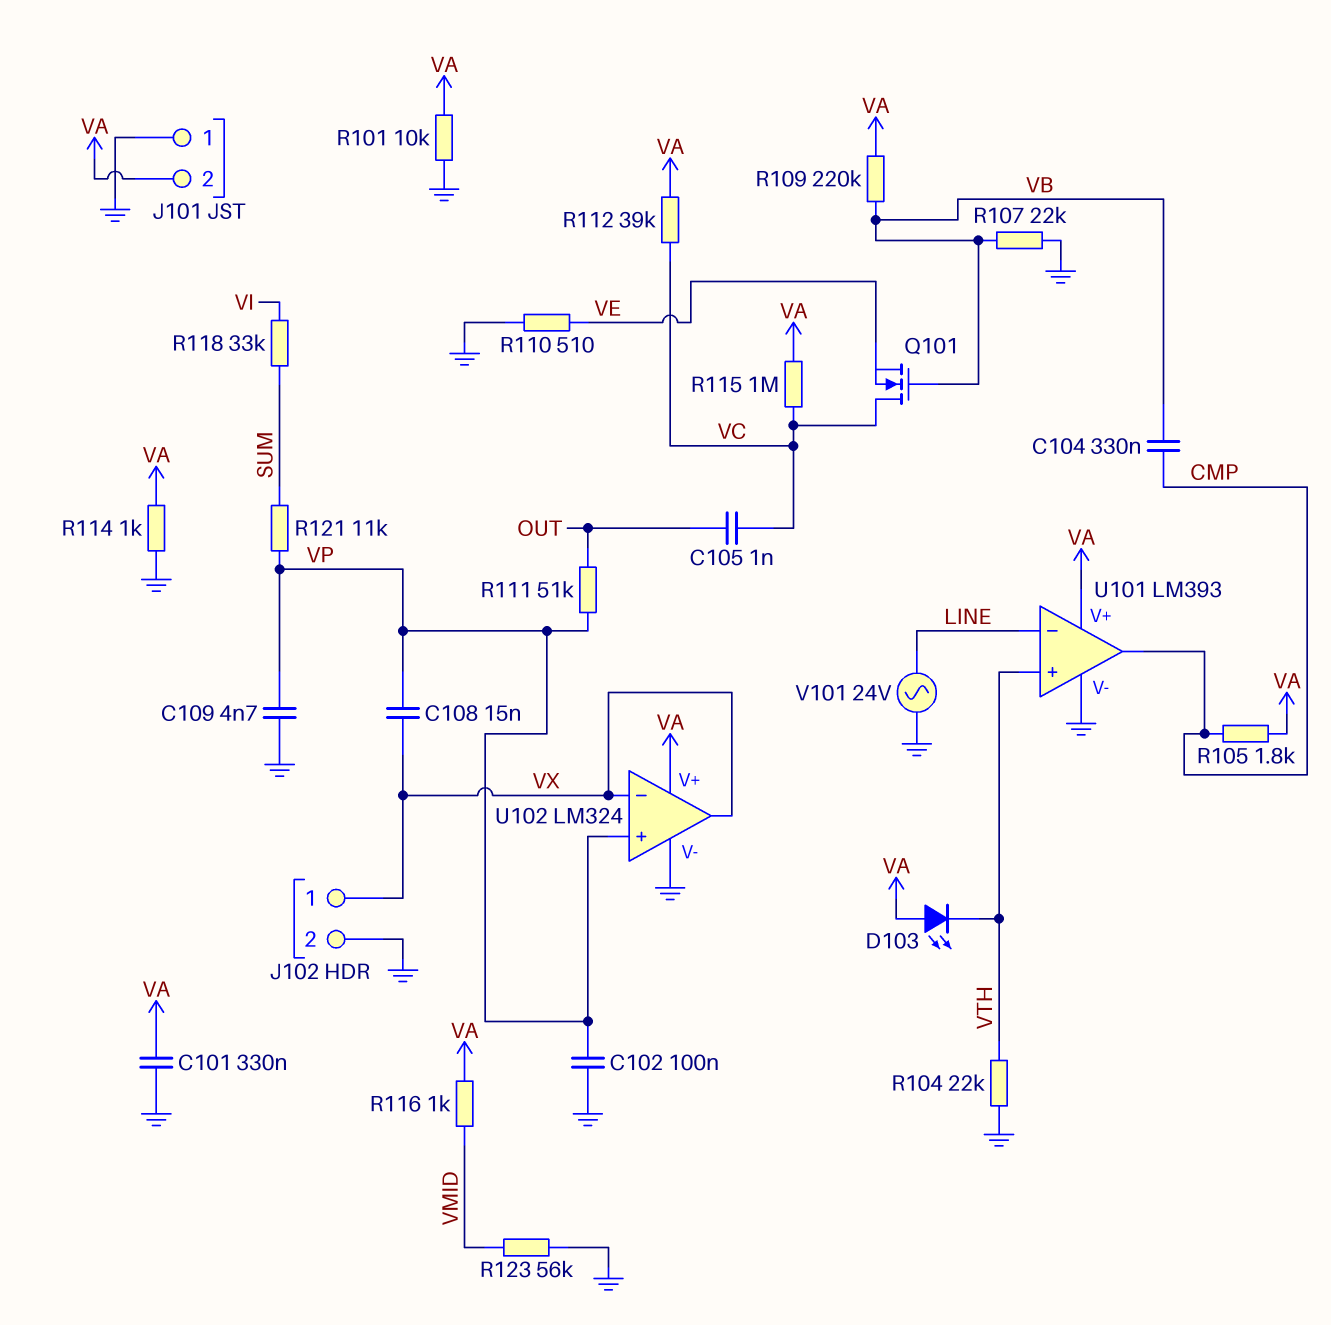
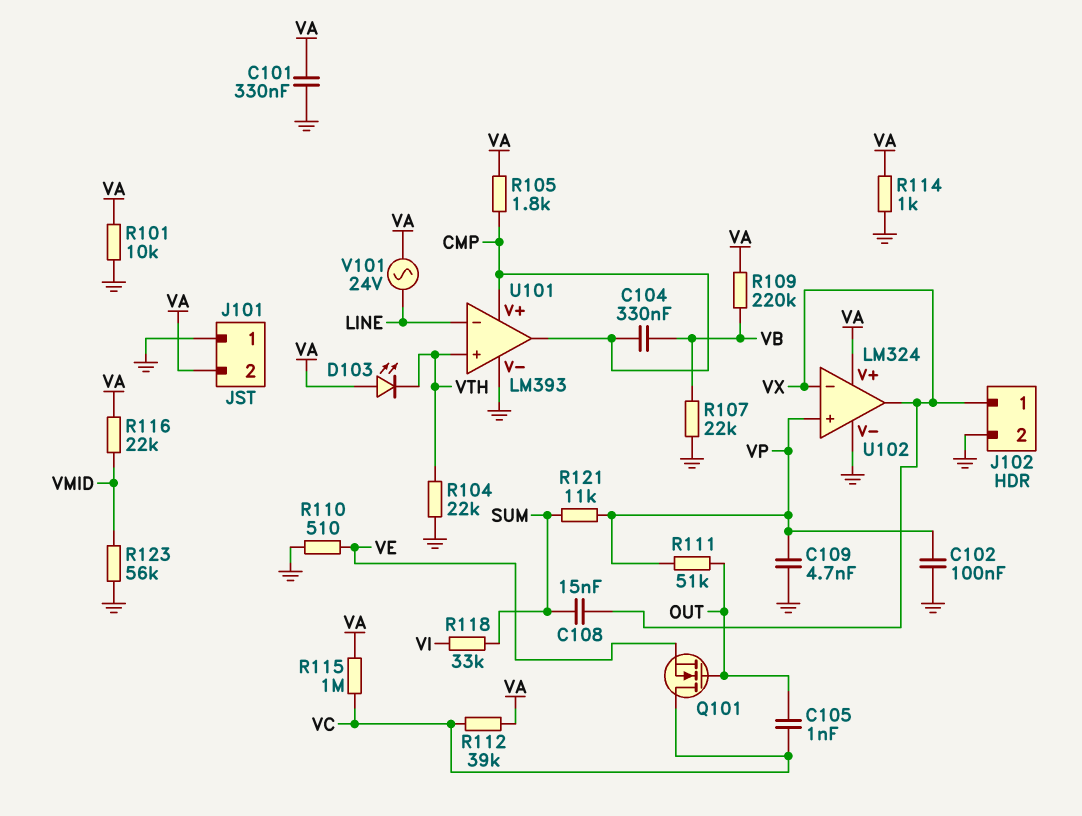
C108: 15nF (VP, VX) -> 15nF (SUM, VX)
Q101: NMOS (G VB, D VC, S VE) -> NMOS (G OUT, D VC, S VE)
R116: 1k (VA, VMID) -> 22k (VA, VMID)
U101 pin V+: VA -> CMP
V101: AC 24V (GND, LINE) -> AC 24V (LINE, VA)

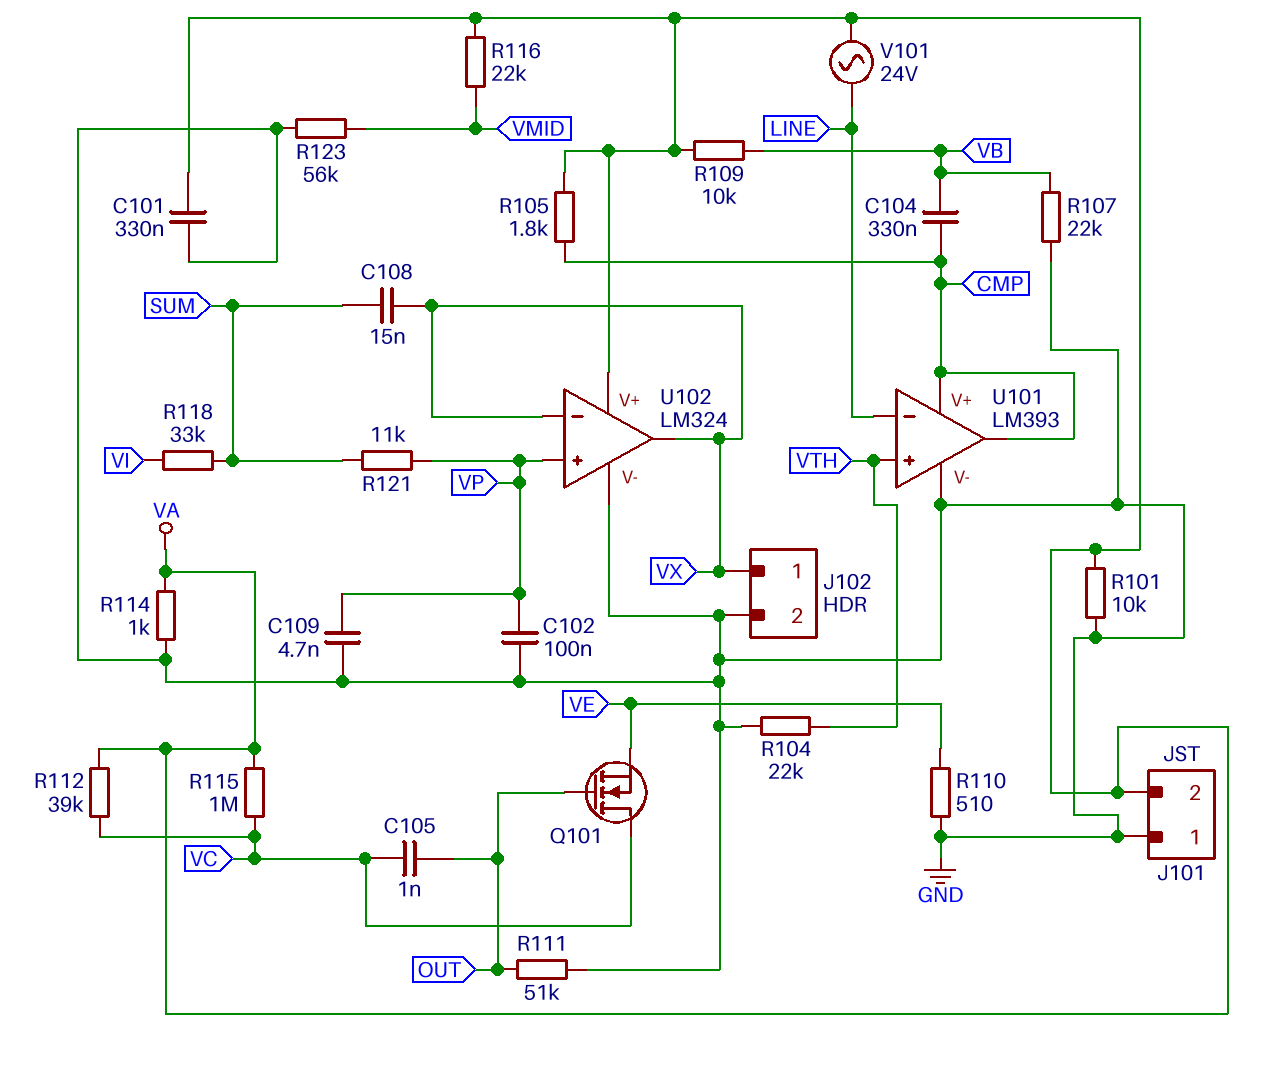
D103: LED (A VA, K VTH) -> none
R109: 220k (VA, VB) -> 10k (VA, VB)
R111: 51k (OUT, VP) -> 51k (GND, OUT)

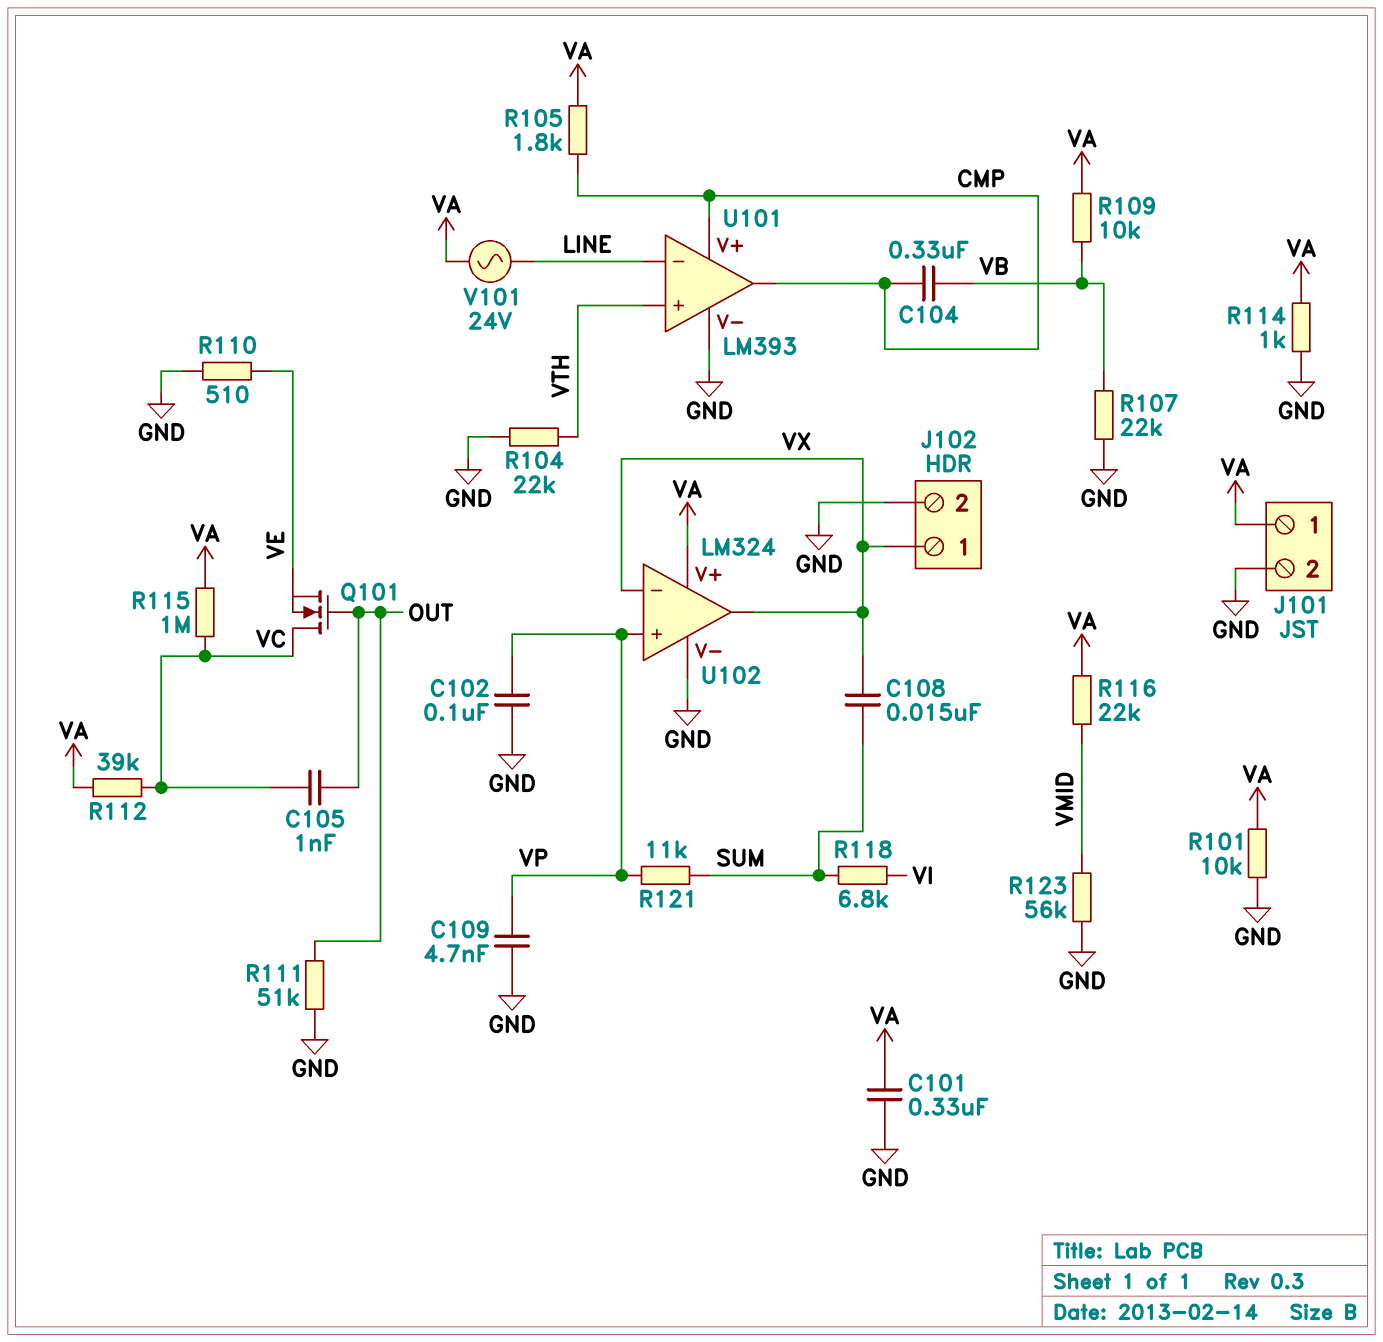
J101 pin 1: GND -> VA
J101 pin 2: VA -> GND
R118: 33k (SUM, VI) -> 6.8k (SUM, VI)

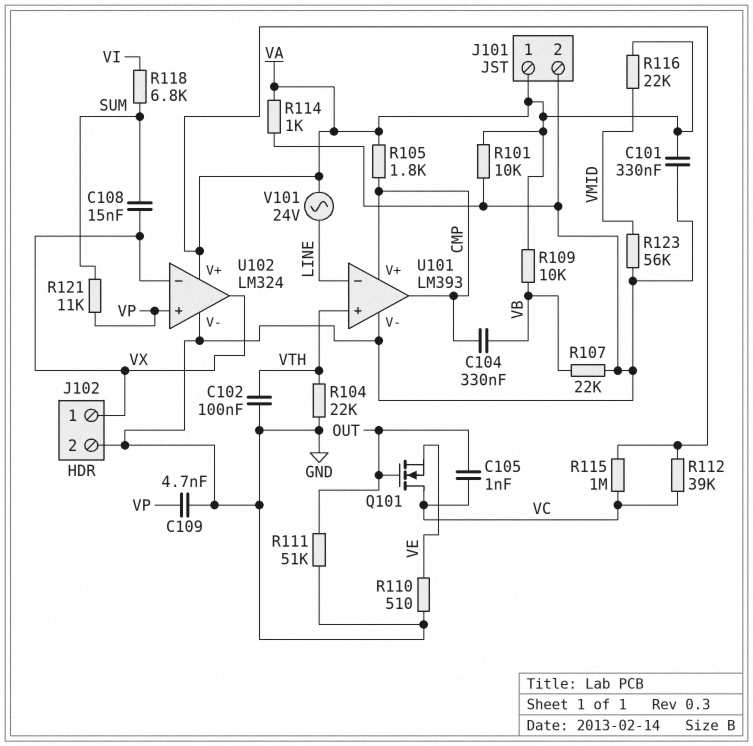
C102: 100nF (GND, VP) -> 100nF (GND, VTH)

